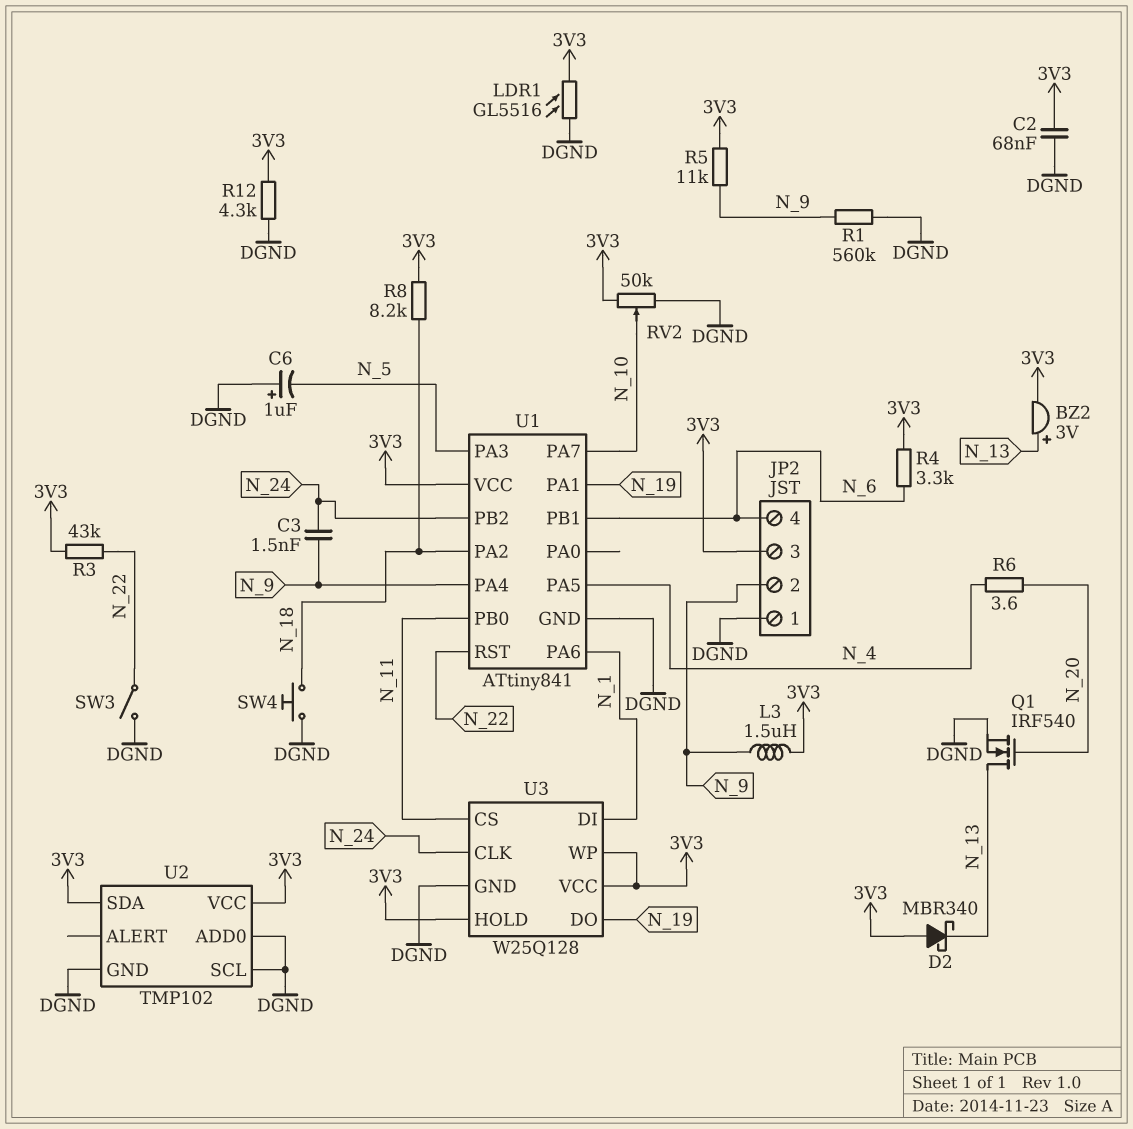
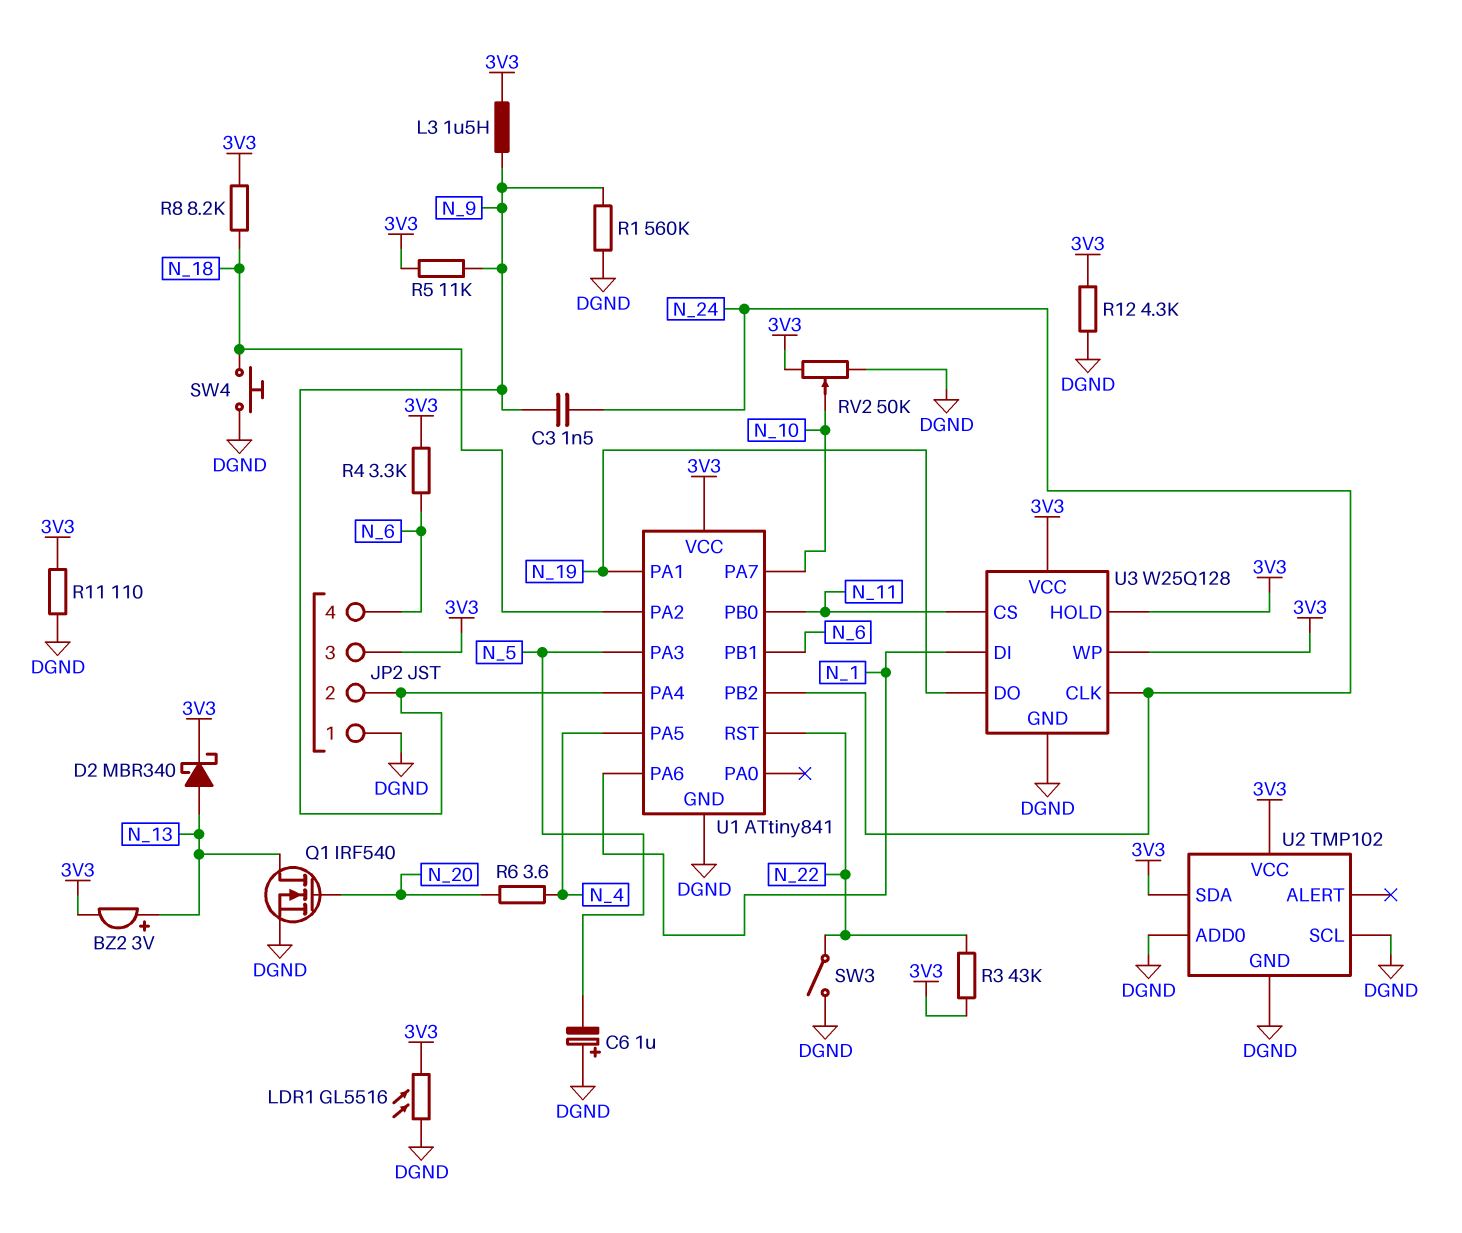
C2: 68nF (3V3, DGND) -> none
D2: schottky MBR340 (A 3V3, K N_13) -> schottky MBR340 (A N_13, K 3V3)
R11: none -> 110 (3V3, DGND)

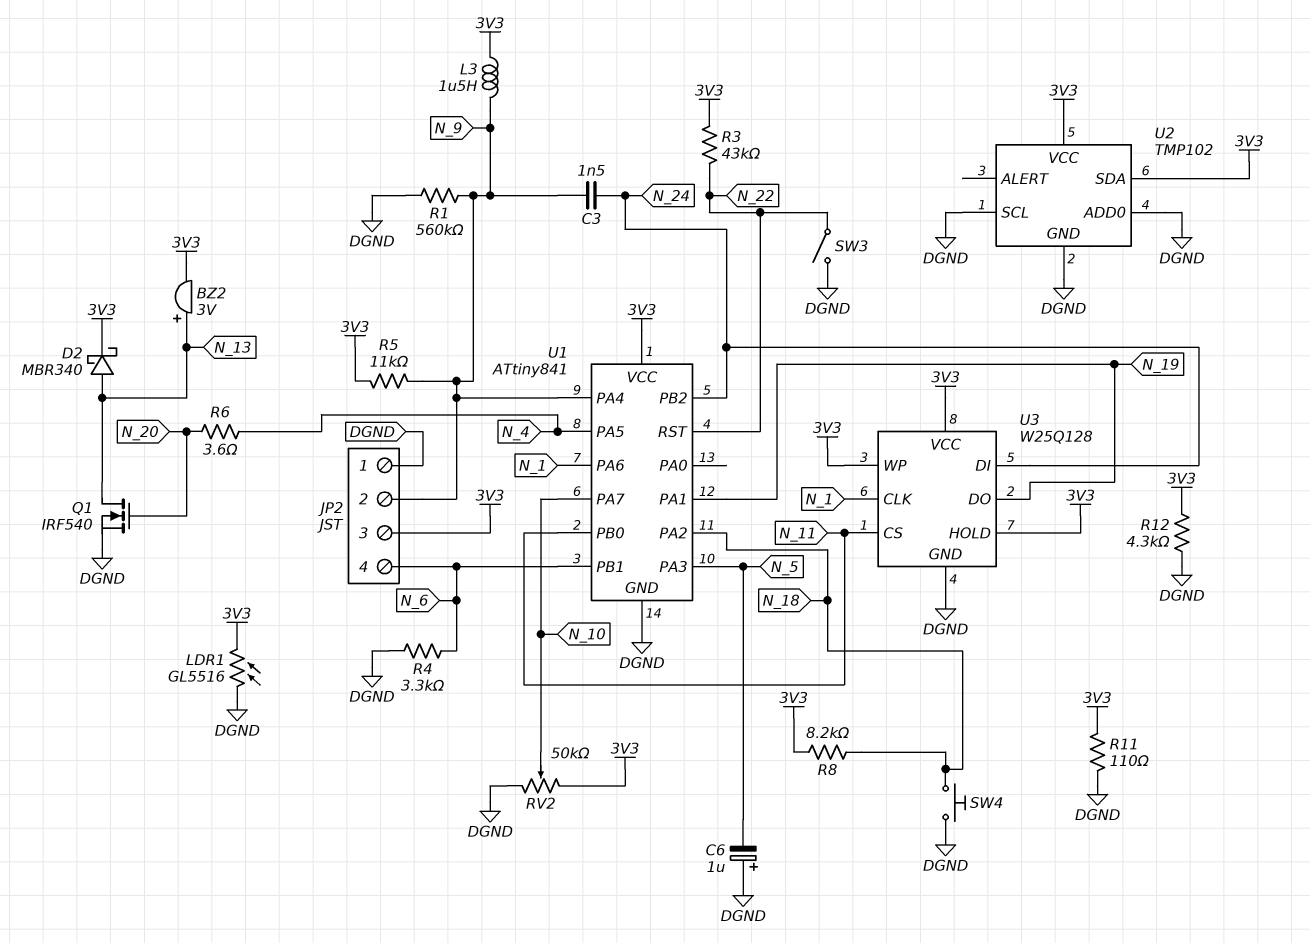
R4: 3.3k (3V3, N_6) -> 3.3k (DGND, N_6)
U3 pin CLK: N_24 -> N_1
U3 pin DI: N_1 -> N_24

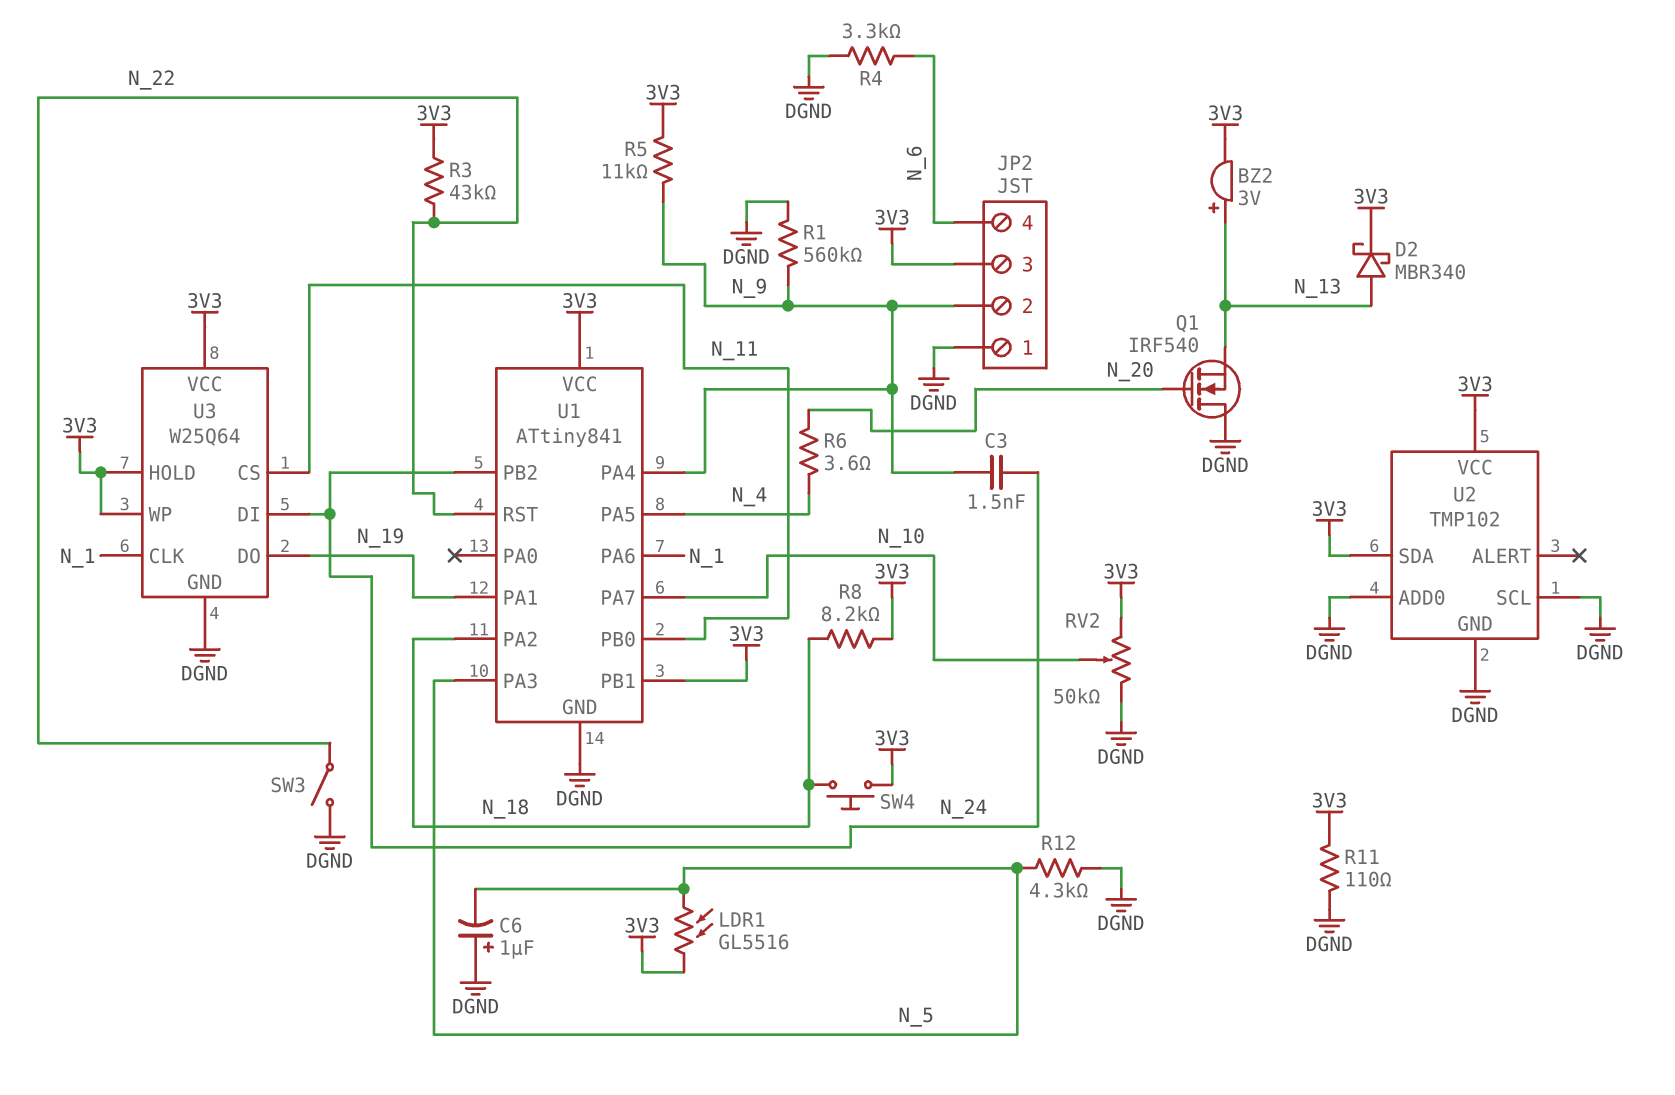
L3: 1.5uH (3V3, N_9) -> none
LDR1: GL5516 (3V3, DGND) -> GL5516 (3V3, N_5)
Q1: NMOS IRF540 (G N_20, D N_13, S DGND) -> NMOS IRF540 (G N_20, D DGND, S N_13)
R12: 4.3k (3V3, DGND) -> 4.3k (DGND, N_5)
SW4: button (DGND, N_18) -> button (3V3, N_18)
U1 pin PB1: N_6 -> 3V3
U3: W25Q128 -> W25Q64

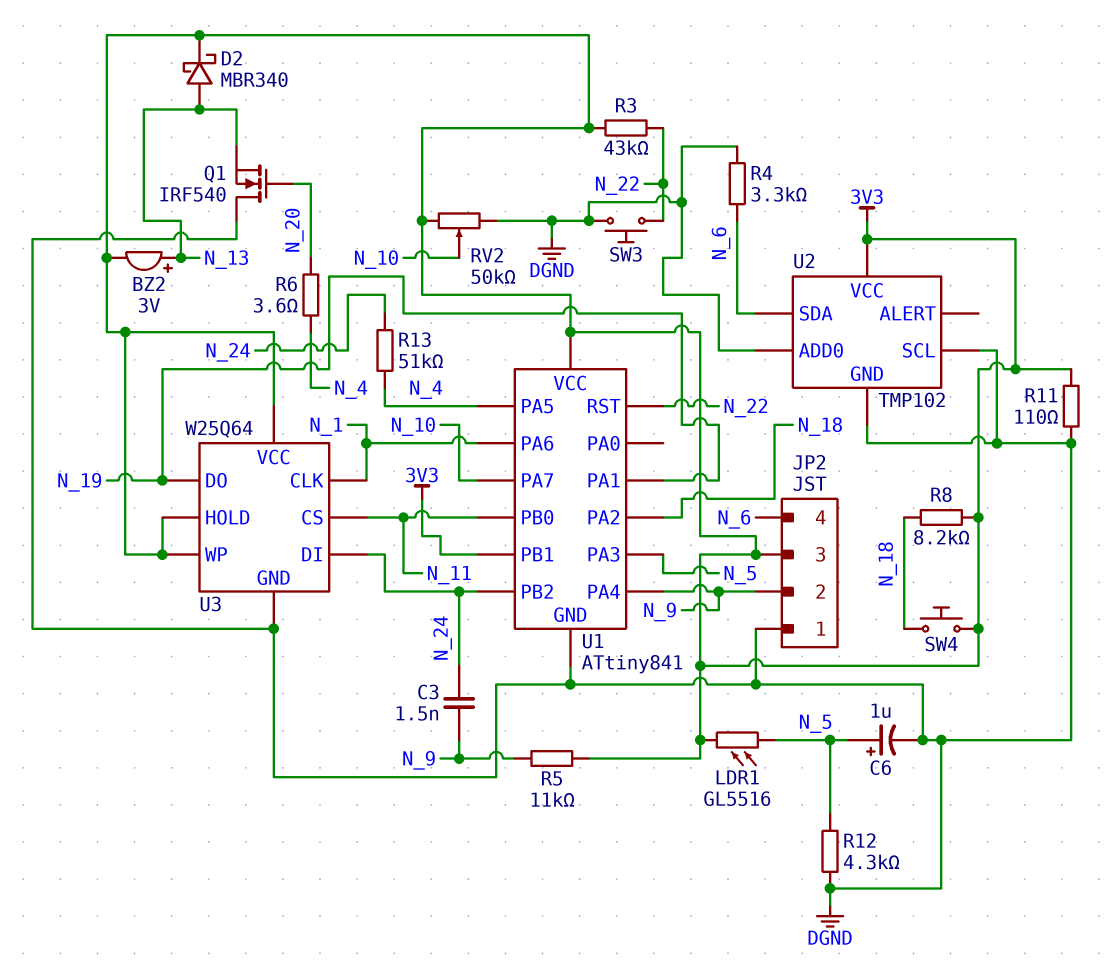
C6: 1uF (plus DGND, minus N_5) -> 1uF (plus N_5, minus DGND)
R1: 560k (DGND, N_9) -> none
R13: none -> 51k (N_4, N_24)
SW3: switch (DGND, N_22) -> button (DGND, N_22)
U2 pin SDA: 3V3 -> N_6

